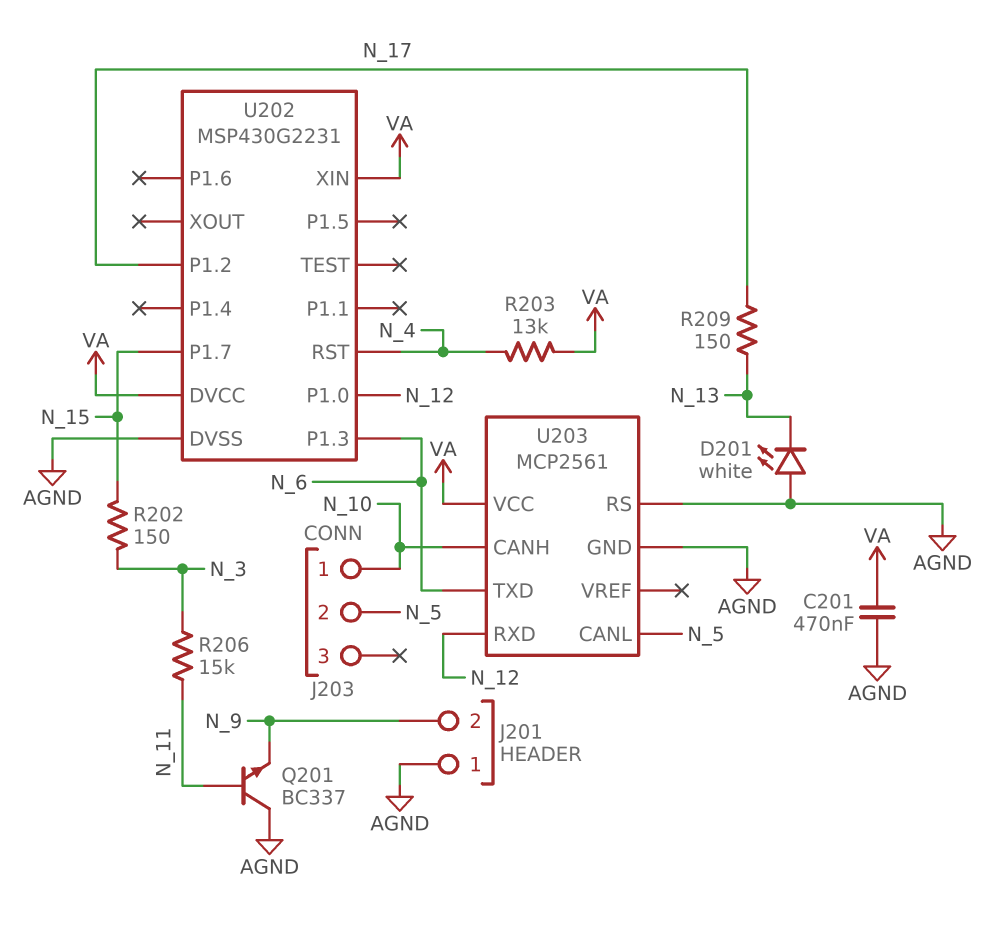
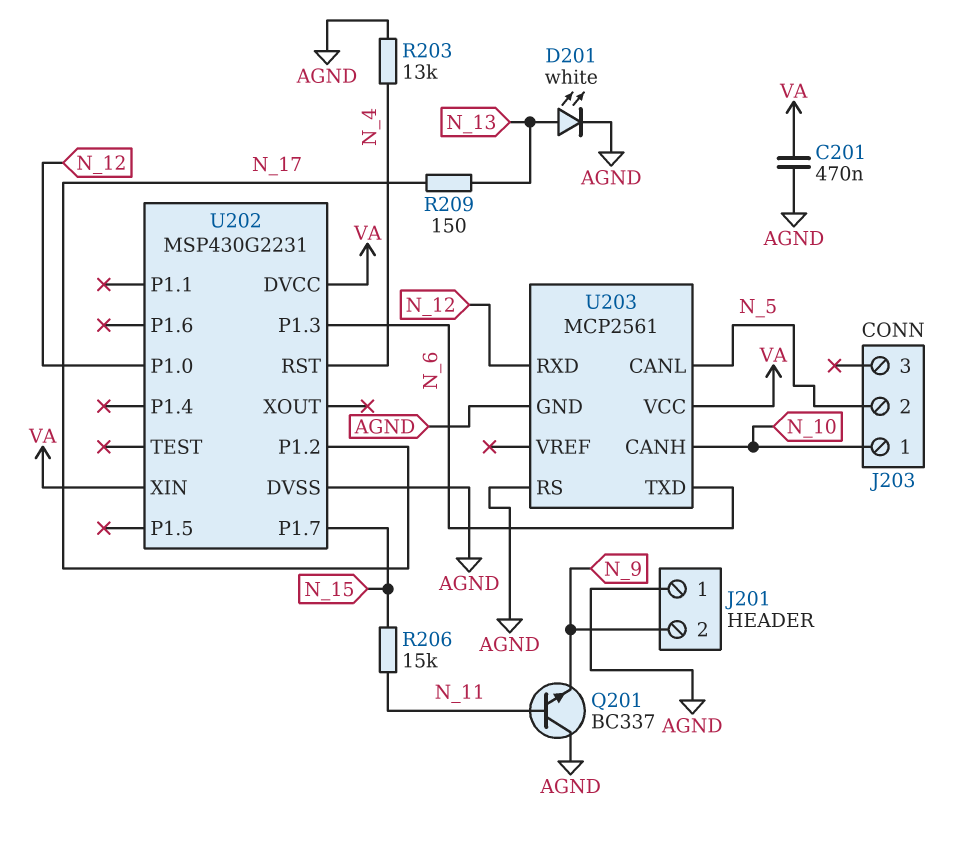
D201: LED white (A AGND, K N_13) -> LED white (A N_13, K AGND)
R202: 150 (N_3, N_15) -> none
R203: 13k (N_4, VA) -> 13k (AGND, N_4)
R206: 15k (N_3, N_11) -> 15k (N_11, N_15)

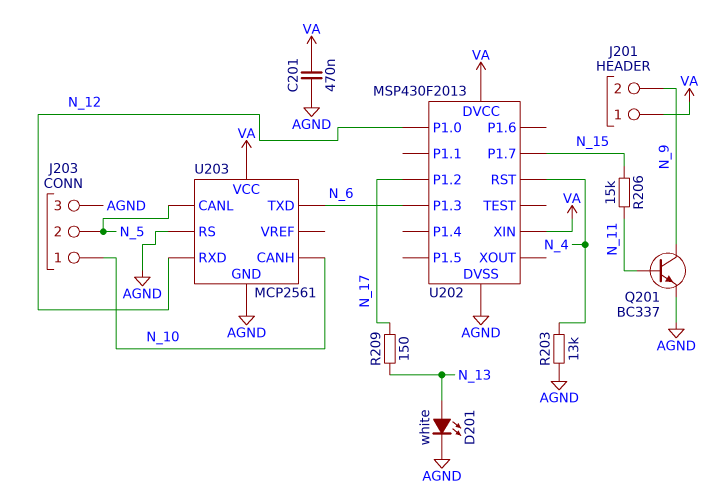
J201 pin 1: AGND -> VA
J203 pin 3: none -> AGND
Q201: NPN BC337 (B N_11, C AGND, E N_9) -> NPN BC337 (B N_11, C N_9, E AGND)
U202: MSP430G2231 -> MSP430F2013

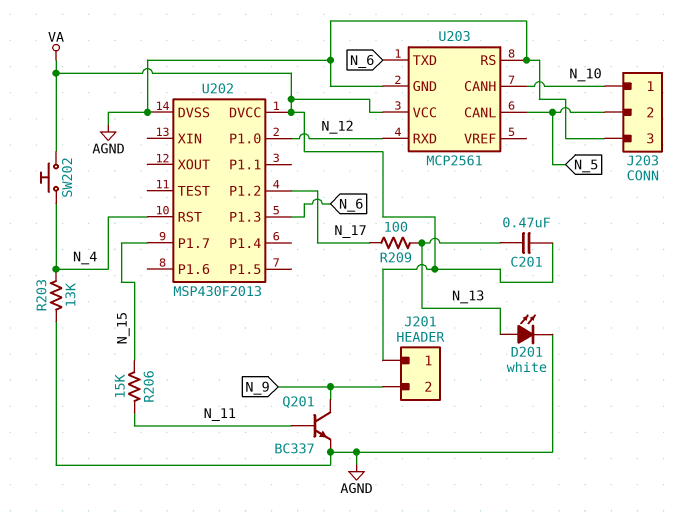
C201: 470nF (AGND, VA) -> 470nF (N_13, VA)
R209: 150 (N_13, N_17) -> 100 (N_13, N_17)
SW202: none -> button (N_4, VA)
U202 pin XIN: VA -> none

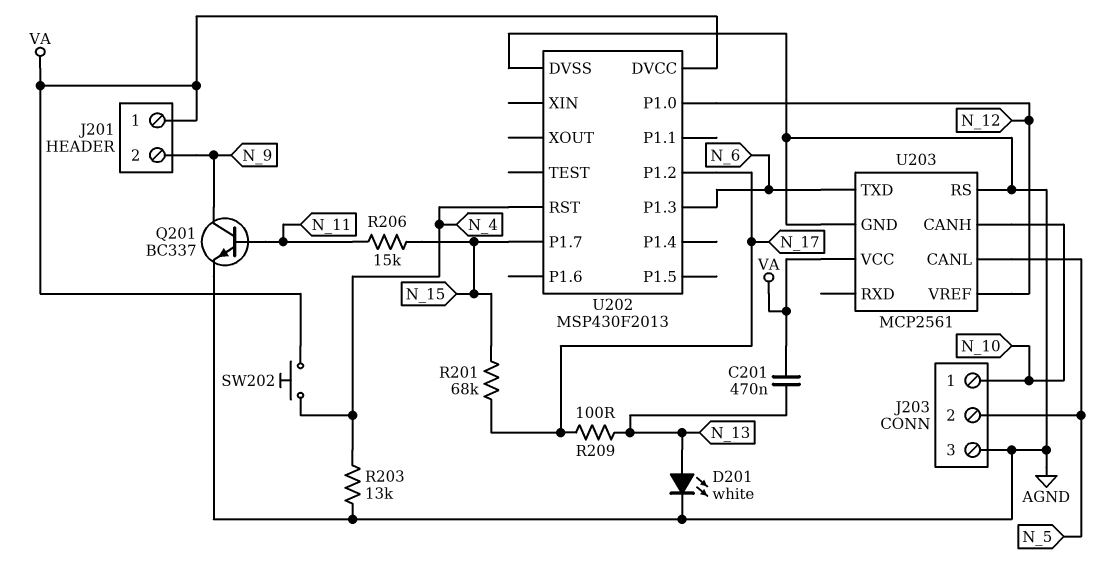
R201: none -> 68k (N_15, N_17)
U203 pin RXD: N_12 -> none
U203 pin VREF: none -> N_12

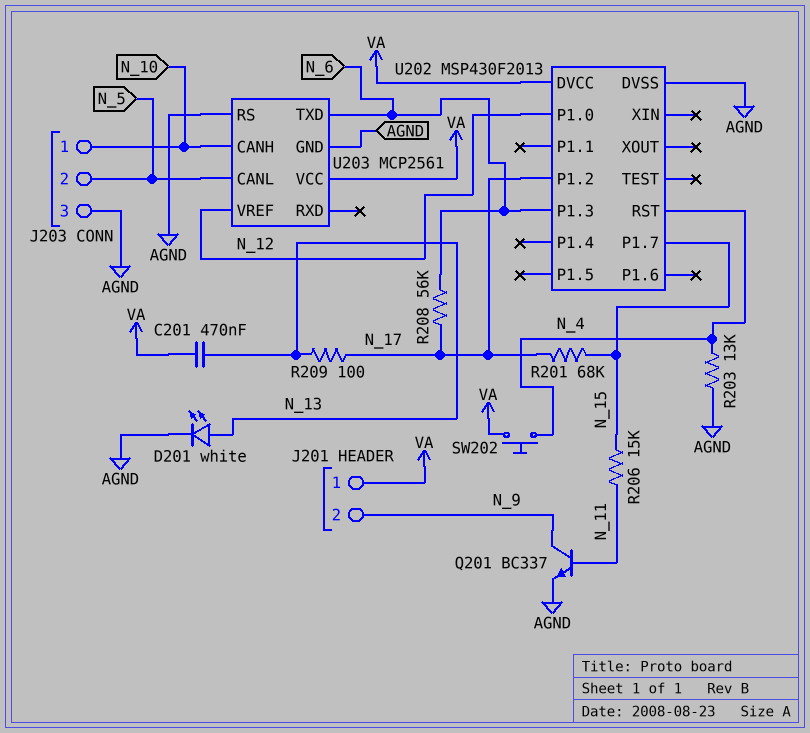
R208: none -> 56k (N_6, N_17)

